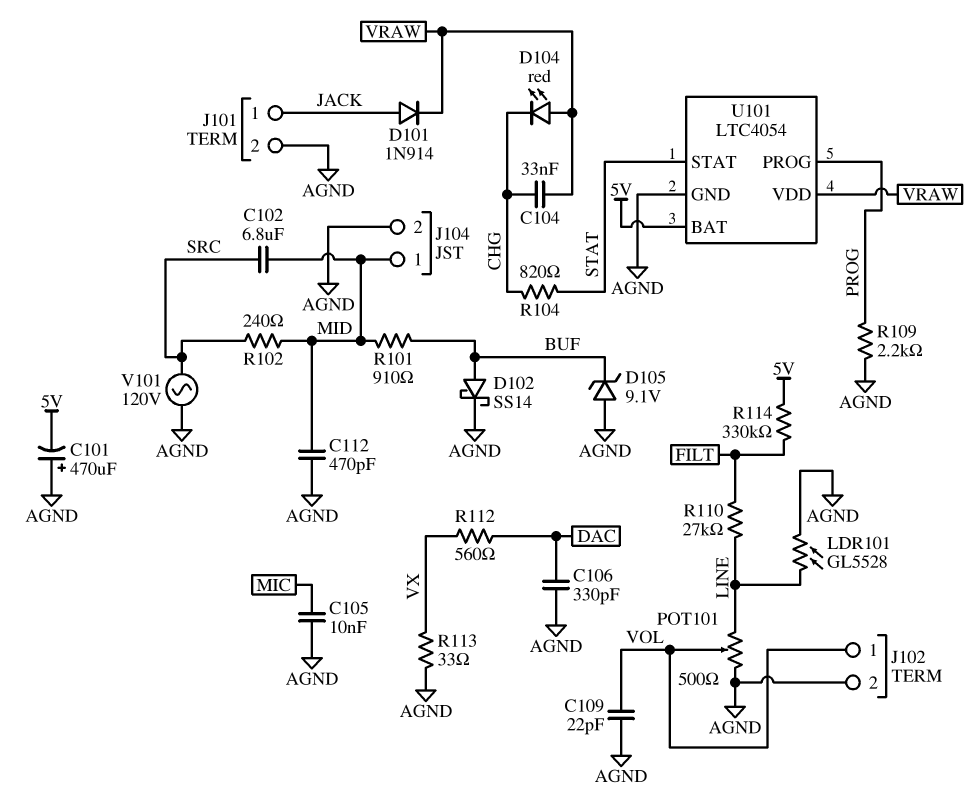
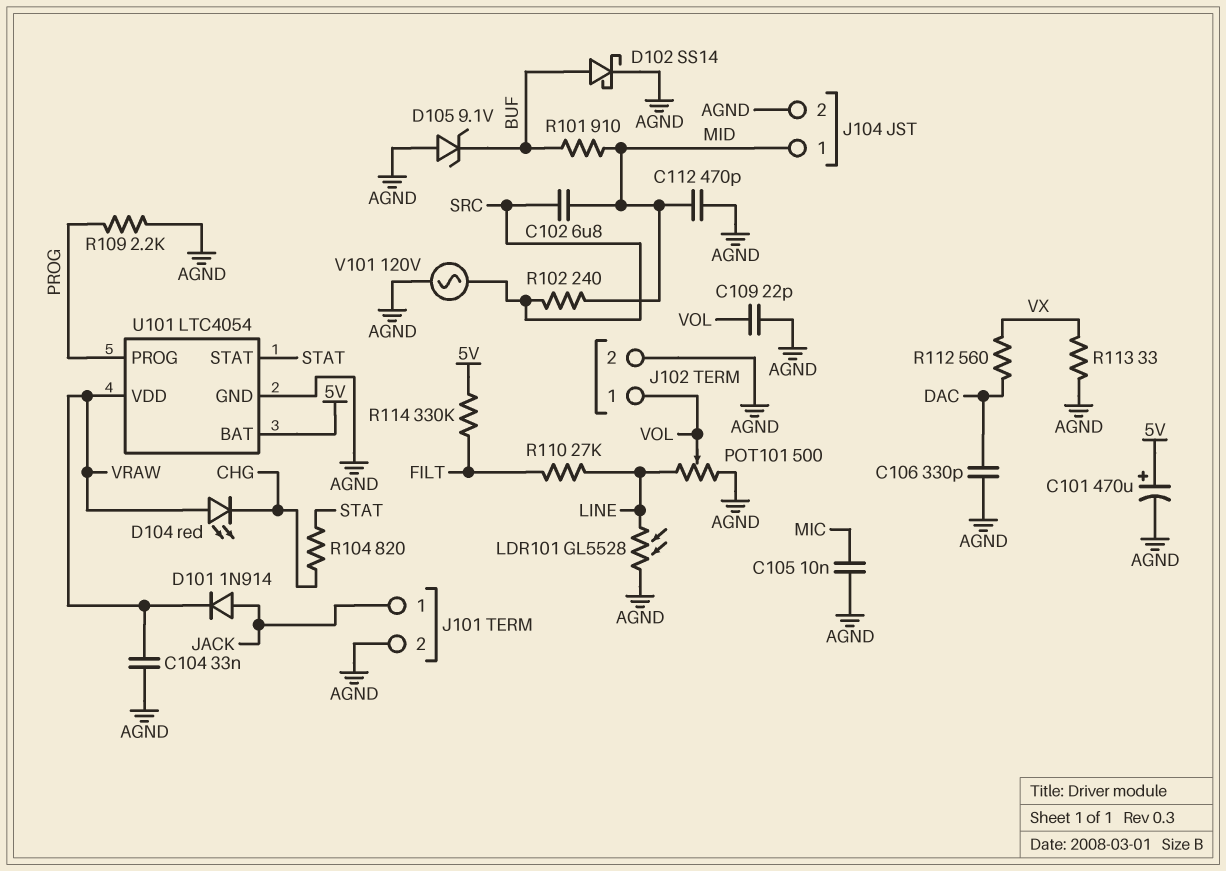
C101: 470uF (plus AGND, minus 5V) -> 470uF (plus 5V, minus AGND)
C104: 33nF (CHG, VRAW) -> 33nF (AGND, VRAW)

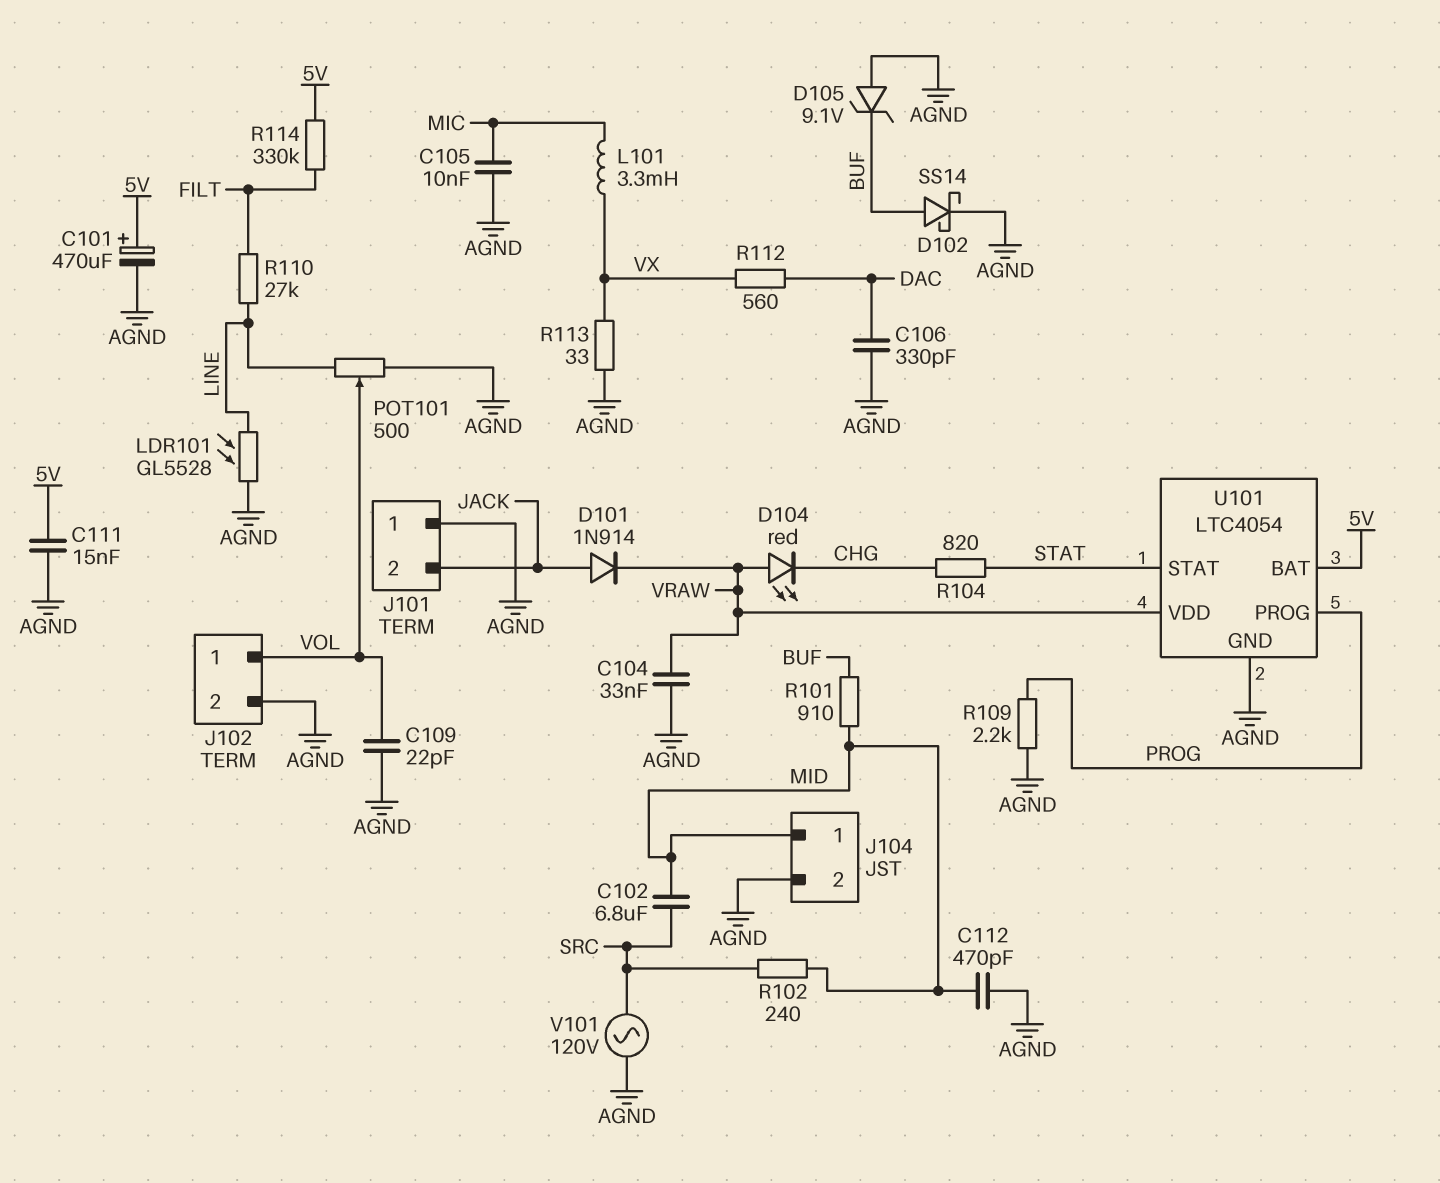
C111: none -> 15nF (5V, AGND)
J101 pin 1: JACK -> AGND
J101 pin 2: AGND -> JACK
L101: none -> 3.3mH (MIC, VX)

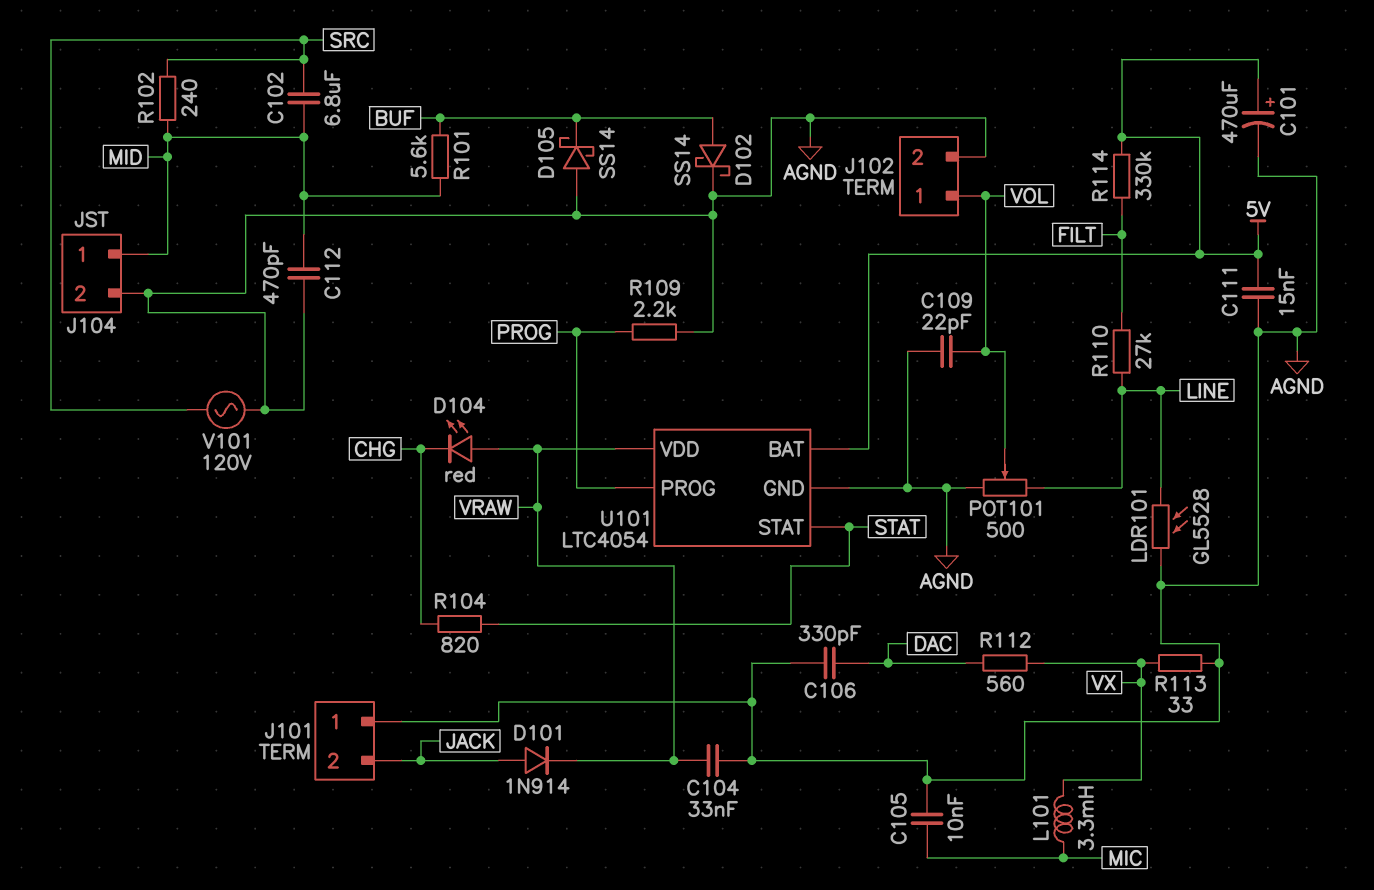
D105: zener 9.1V (A AGND, K BUF) -> schottky SS14 (A AGND, K BUF)
R101: 910 (BUF, MID) -> 5.6k (BUF, MID)

